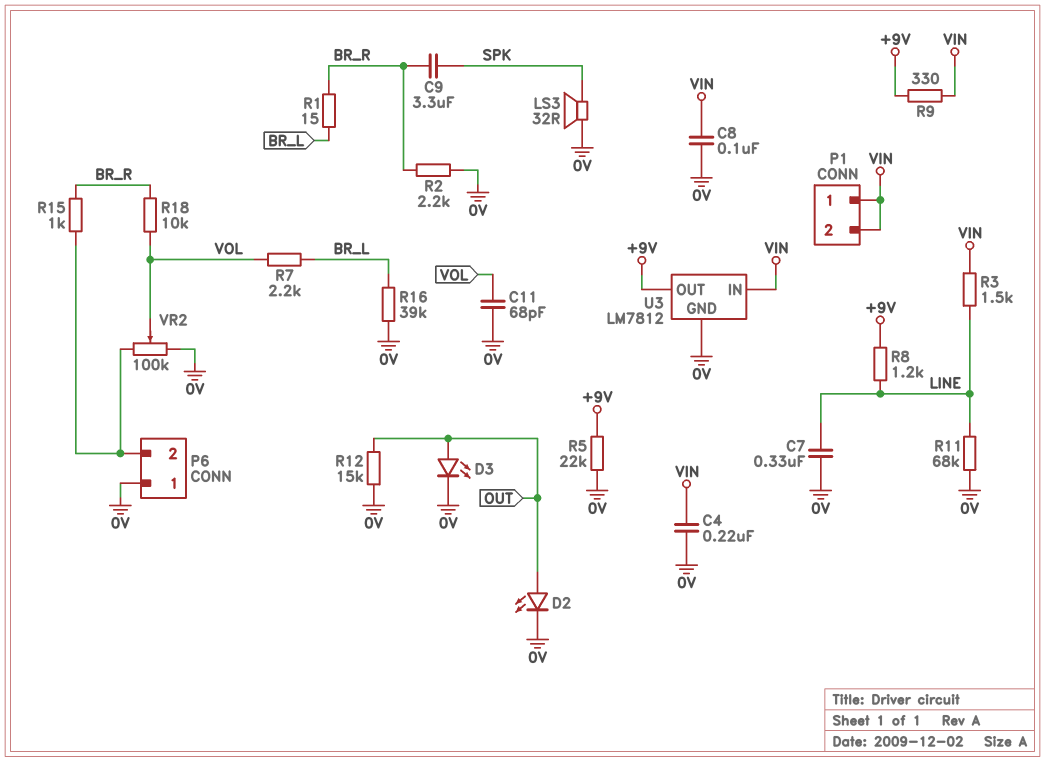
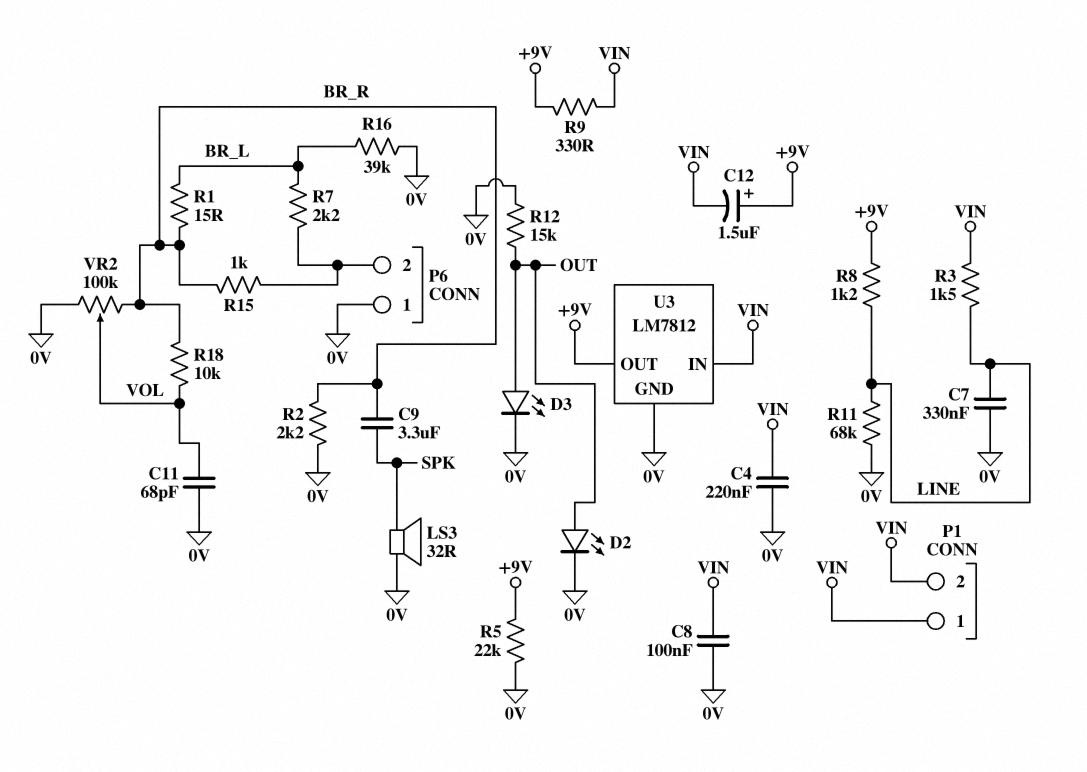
C12: none -> 1.5uF (plus +9V, minus VIN)
R7: 2.2k (BR_L, VOL) -> 2.2k (BR_L, P6/2)
VR2: 100k (0V, P6/2, wiper VOL) -> 100k (0V, BR_R, wiper VOL)

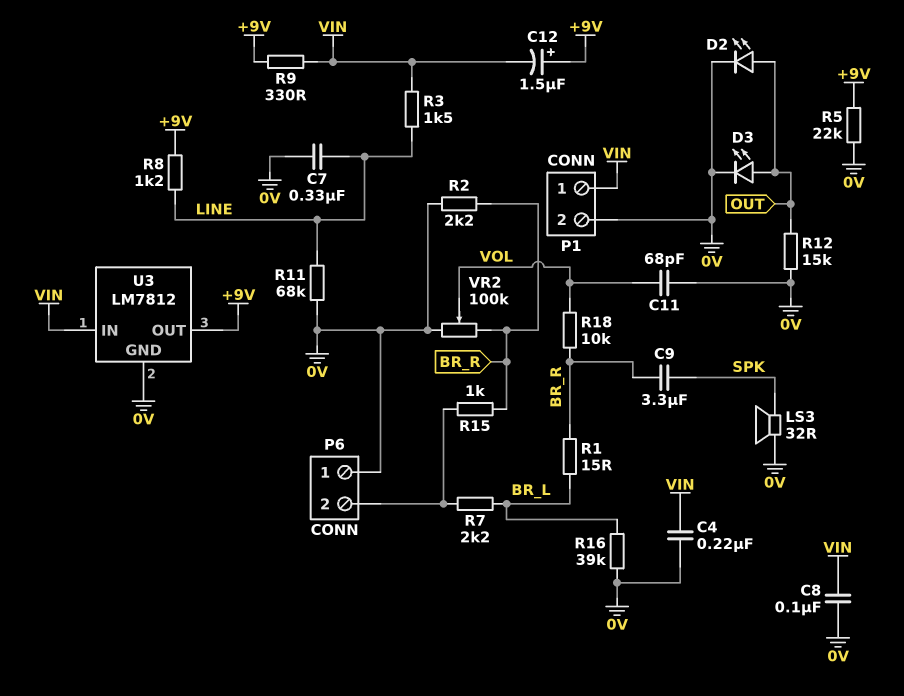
P1 pin 2: VIN -> 0V

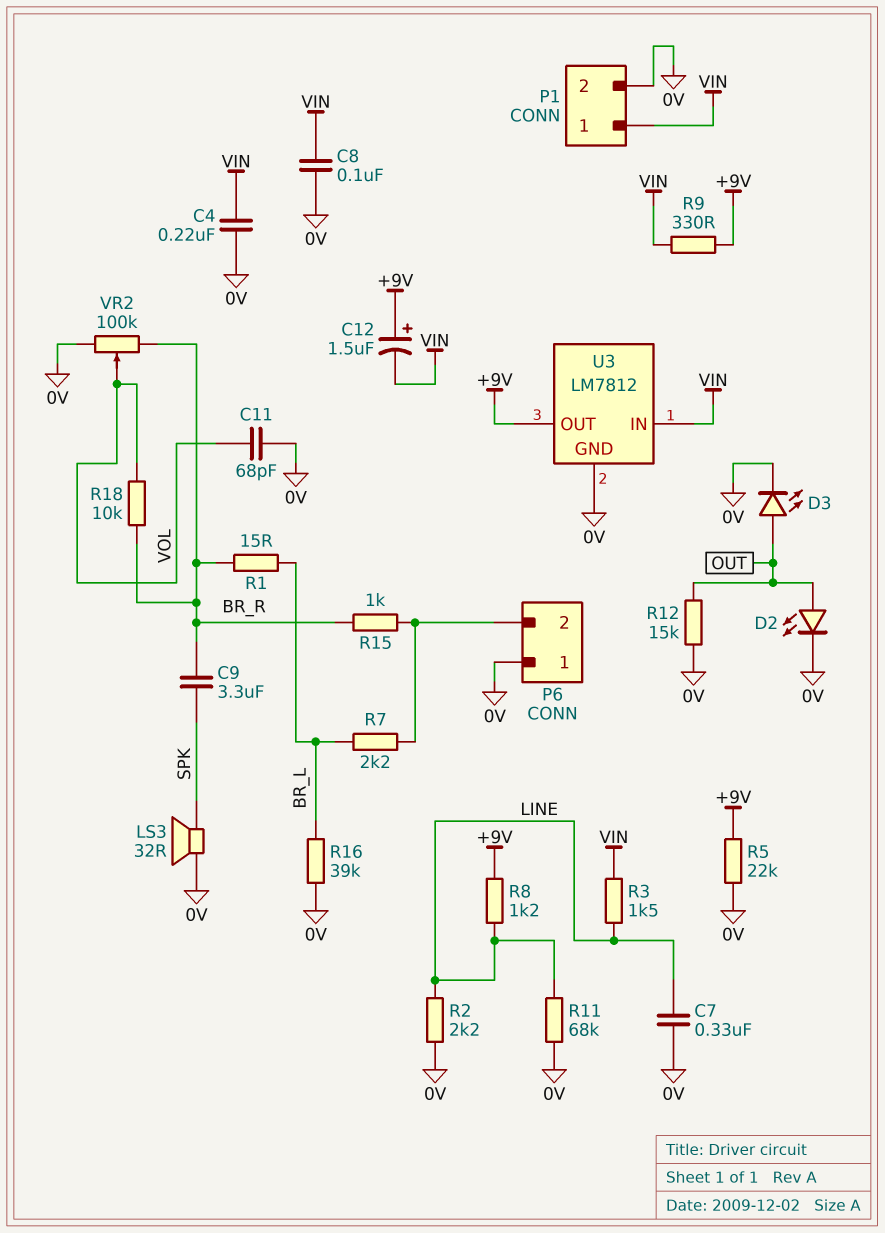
R2: 2.2k (0V, BR_R) -> 2.2k (0V, LINE)

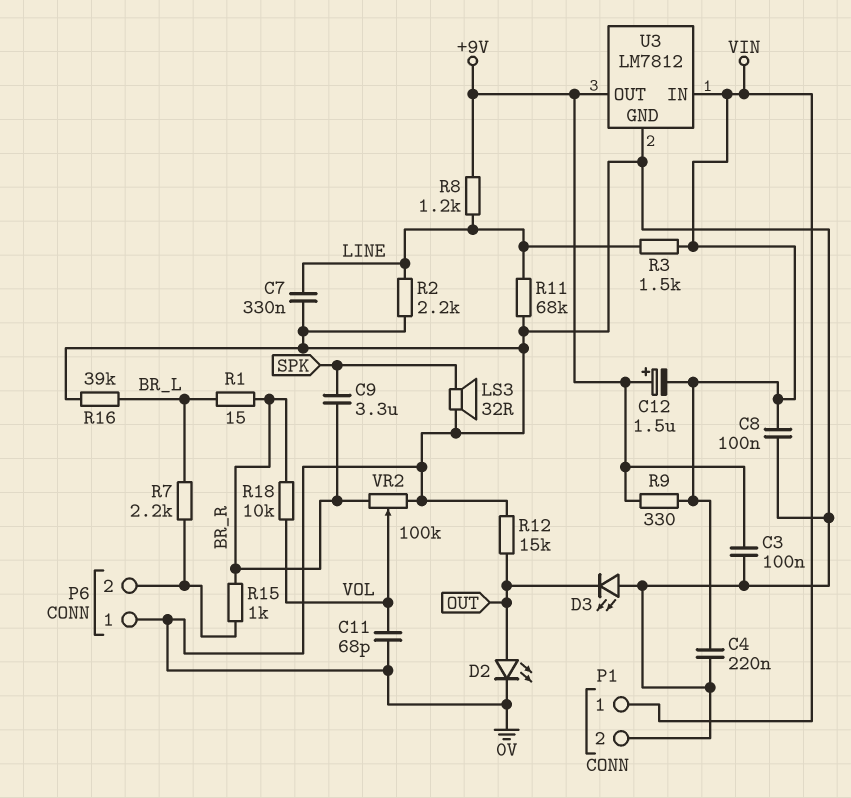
C3: none -> 100nF (+9V, 0V)
D3: LED (A OUT, K 0V) -> LED (A 0V, K OUT)
R5: 22k (+9V, 0V) -> none

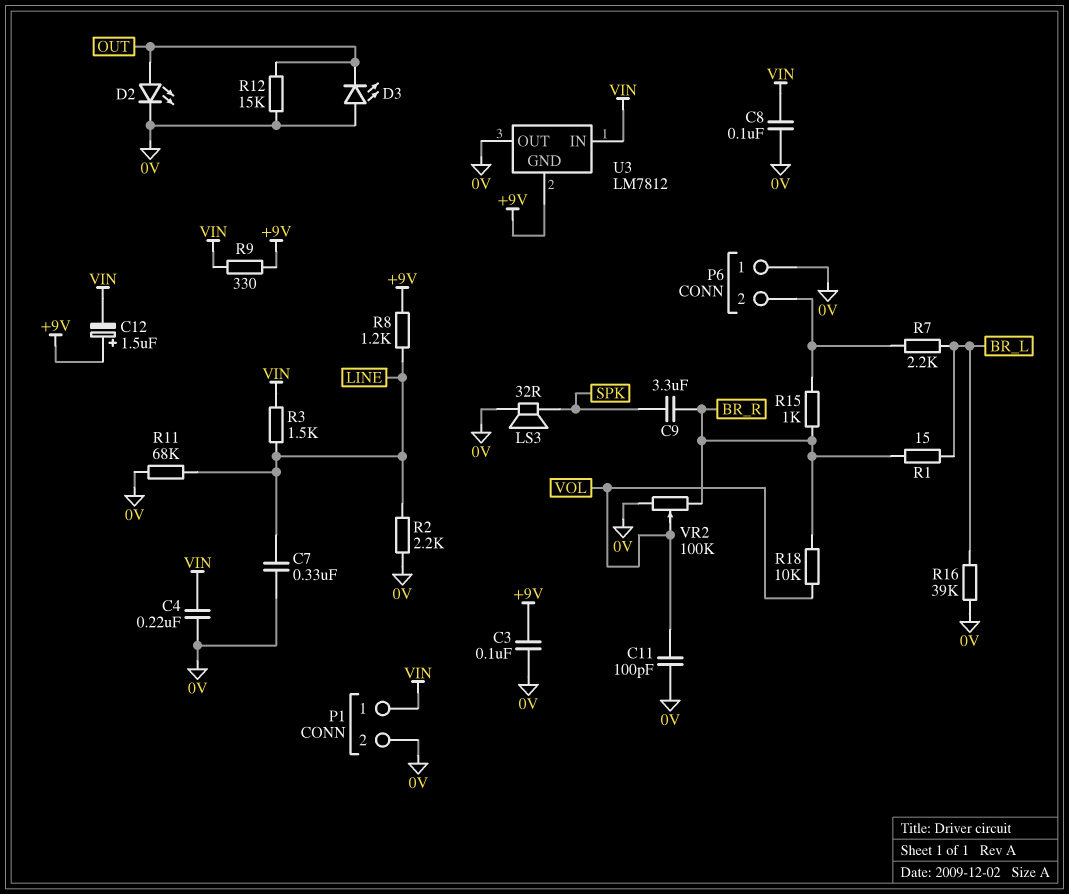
C11: 68pF (0V, VOL) -> 100pF (0V, VOL)
U3 pin GND: 0V -> +9V
U3 pin OUT: +9V -> 0V

